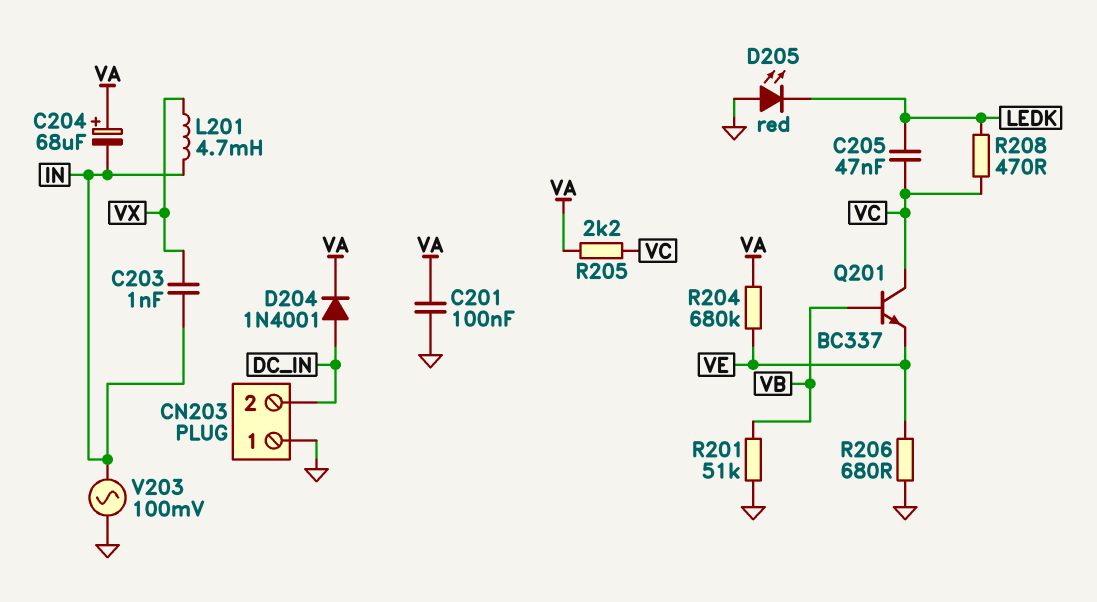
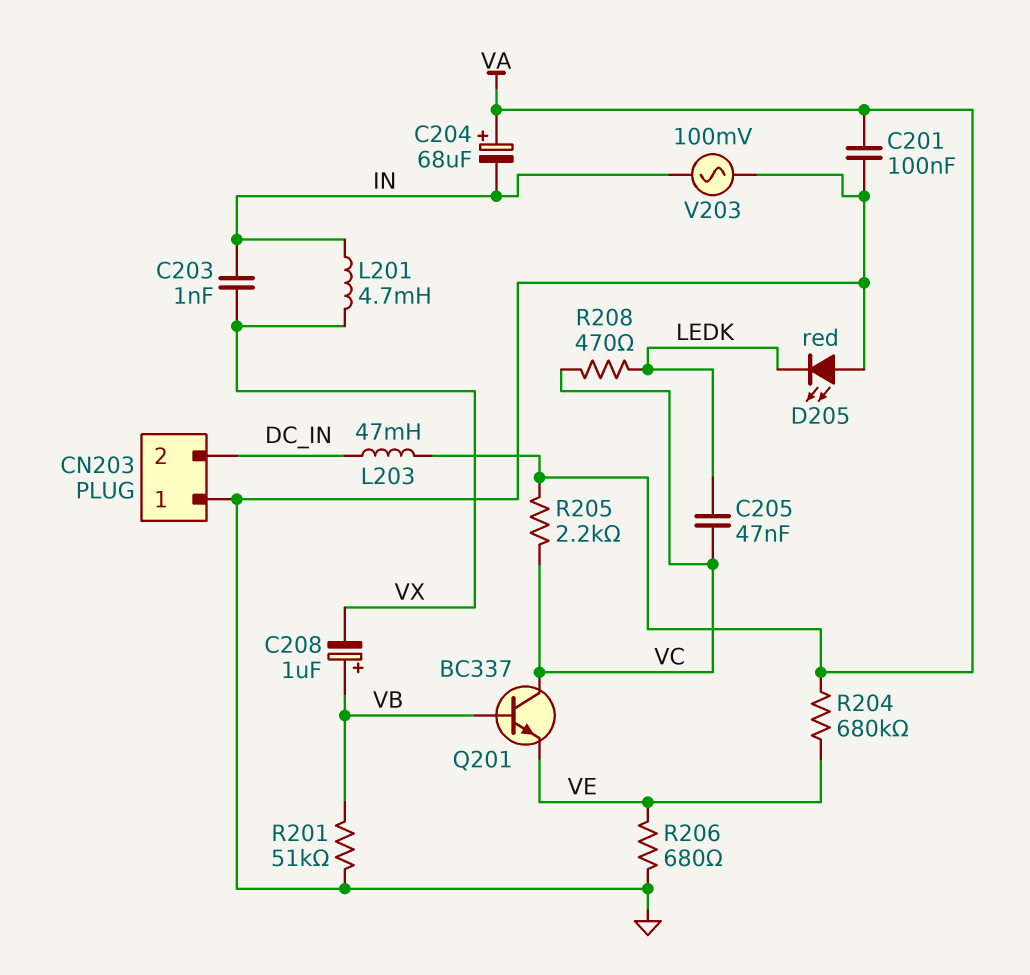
C208: none -> 1uF (plus VB, minus VX)
D204: diode 1N4001 (A DC_IN, K VA) -> none
L203: none -> 47mH (DC_IN, VA)

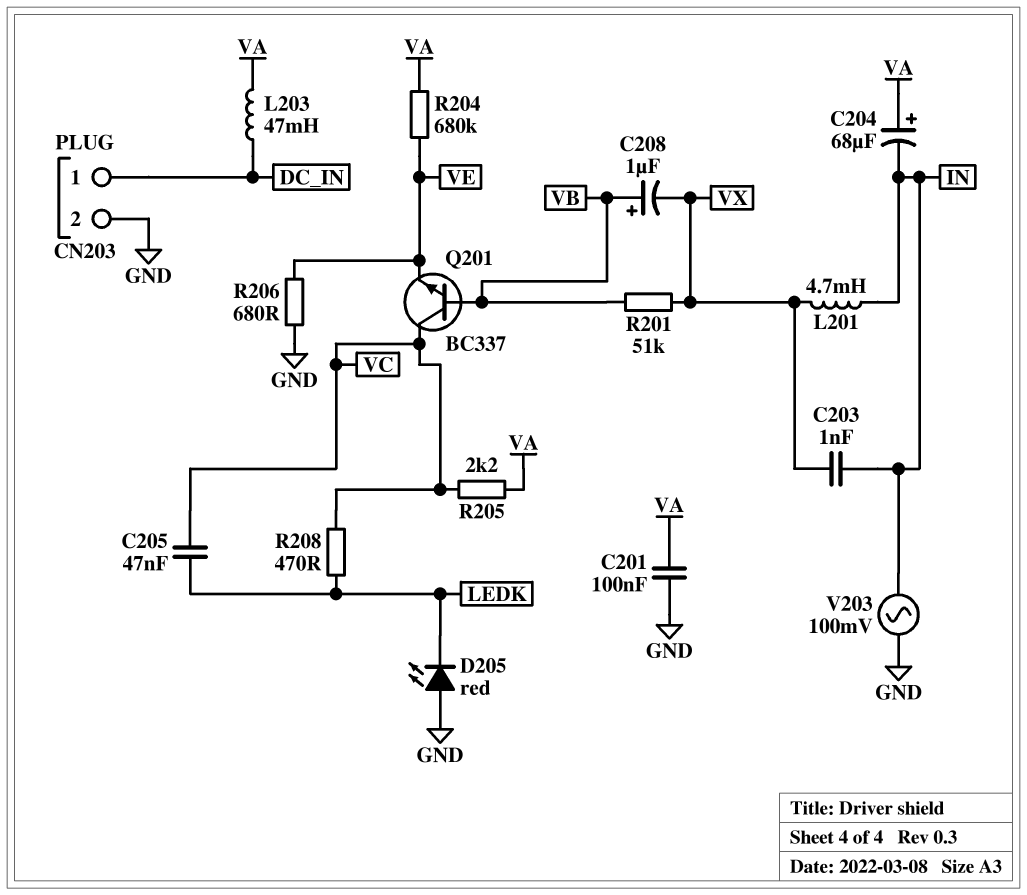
CN203 pin 1: GND -> DC_IN
CN203 pin 2: DC_IN -> GND
R201: 51k (GND, VB) -> 51k (VB, VX)

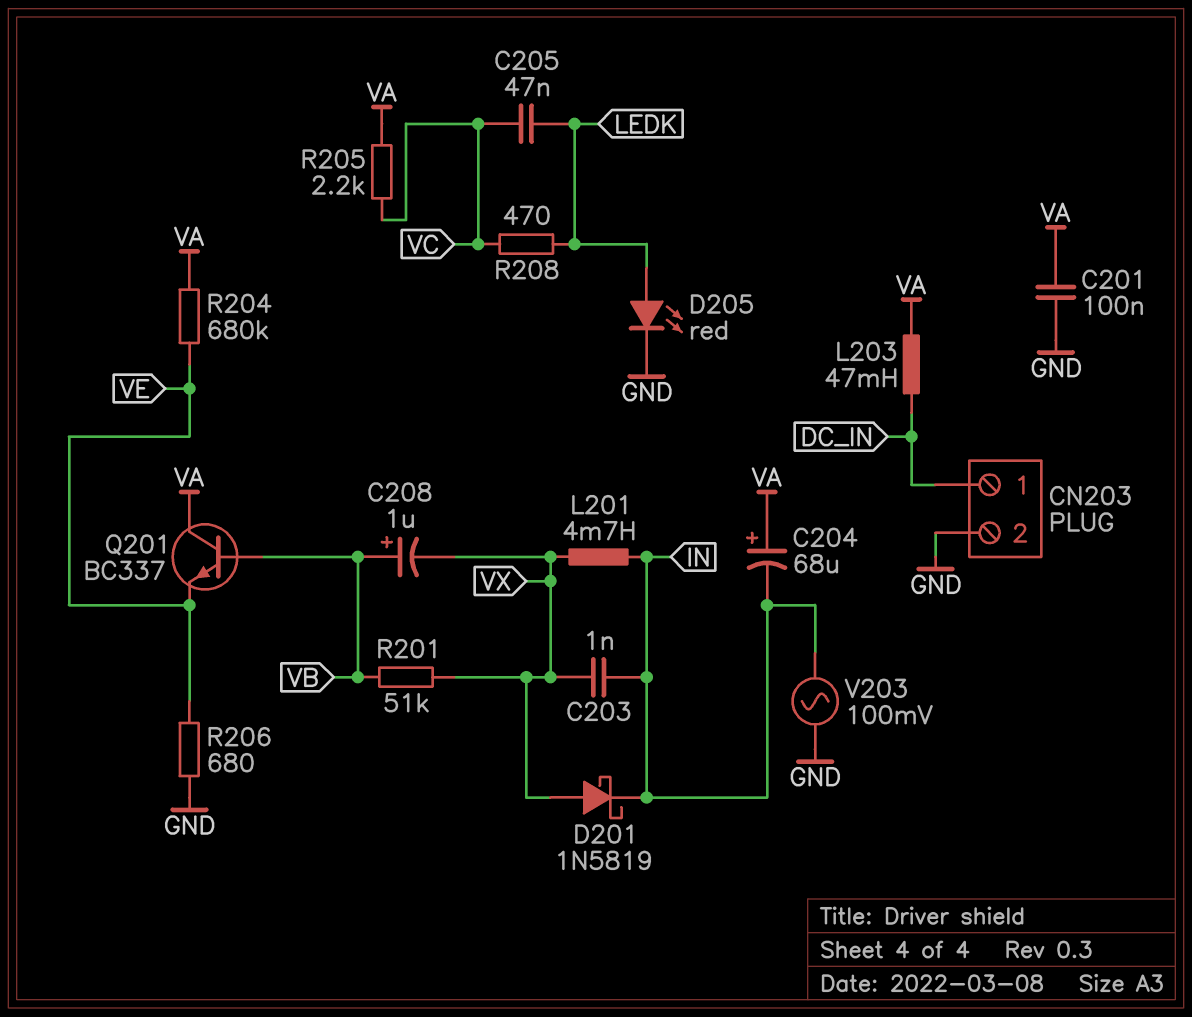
D201: none -> schottky 1N5819 (A VX, K IN)
D205: LED red (A GND, K LEDK) -> LED red (A LEDK, K GND)
Q201: NPN BC337 (B VB, C VC, E VE) -> NPN BC337 (B VB, C VA, E VE)

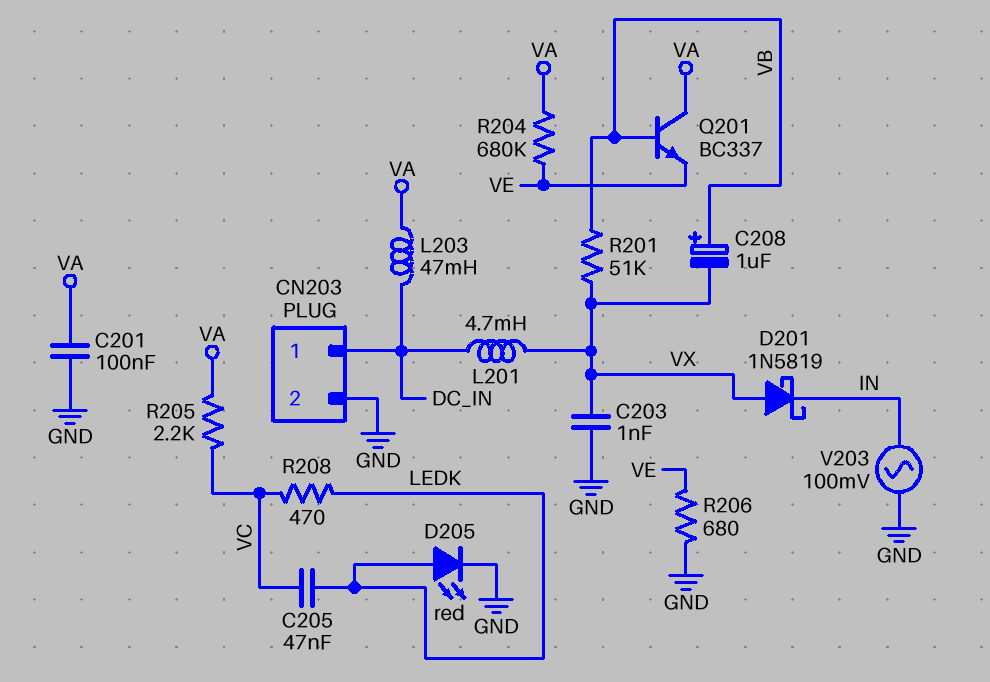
C203: 1nF (IN, VX) -> 1nF (GND, VX)
C204: 68uF (plus VA, minus IN) -> none
L201: 4.7mH (IN, VX) -> 4.7mH (DC_IN, VX)

